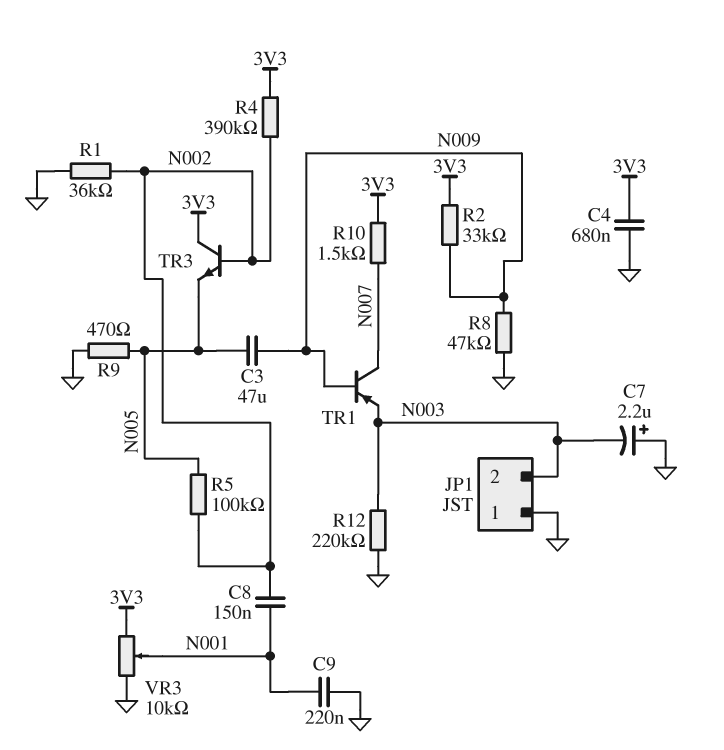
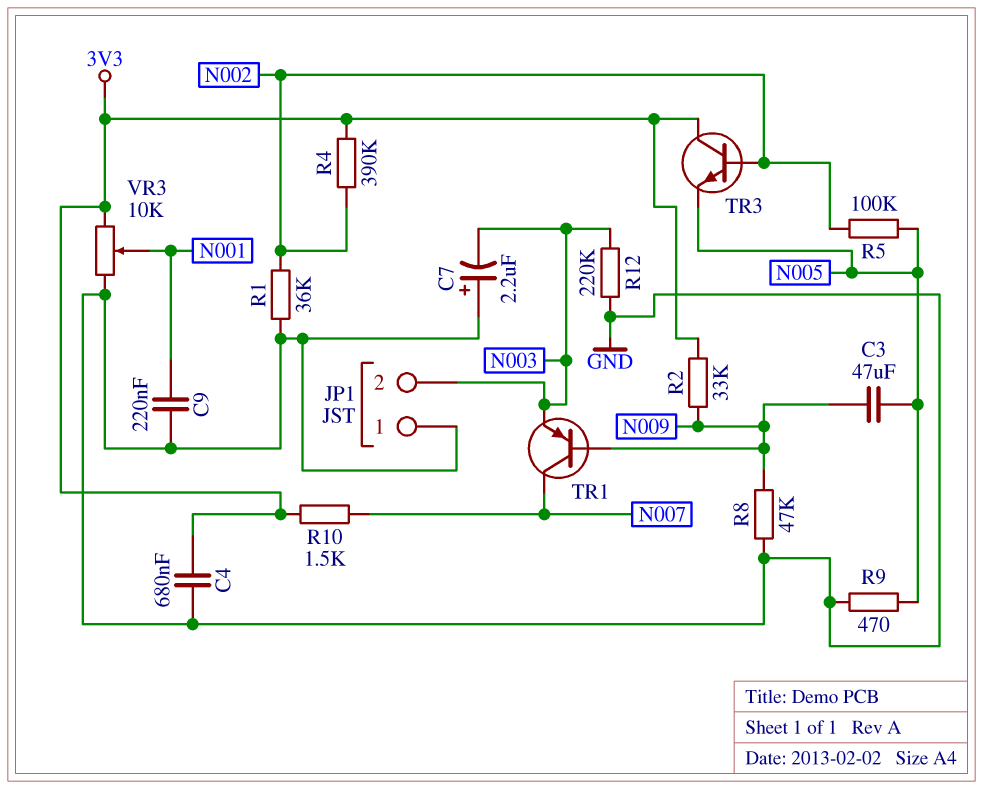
C8: 150nF (N001, N002) -> none

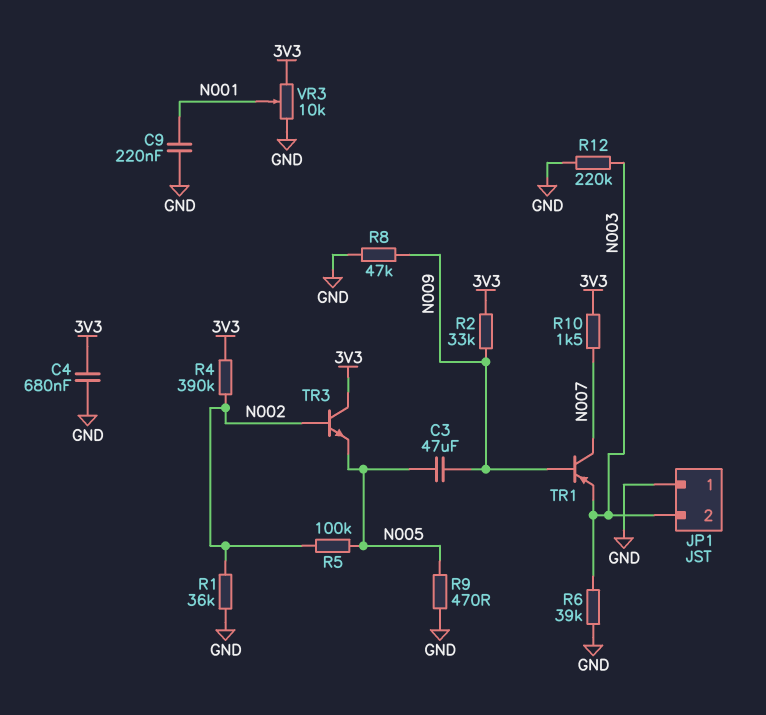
C7: 2.2uF (plus GND, minus N003) -> none
R6: none -> 39k (GND, N003)

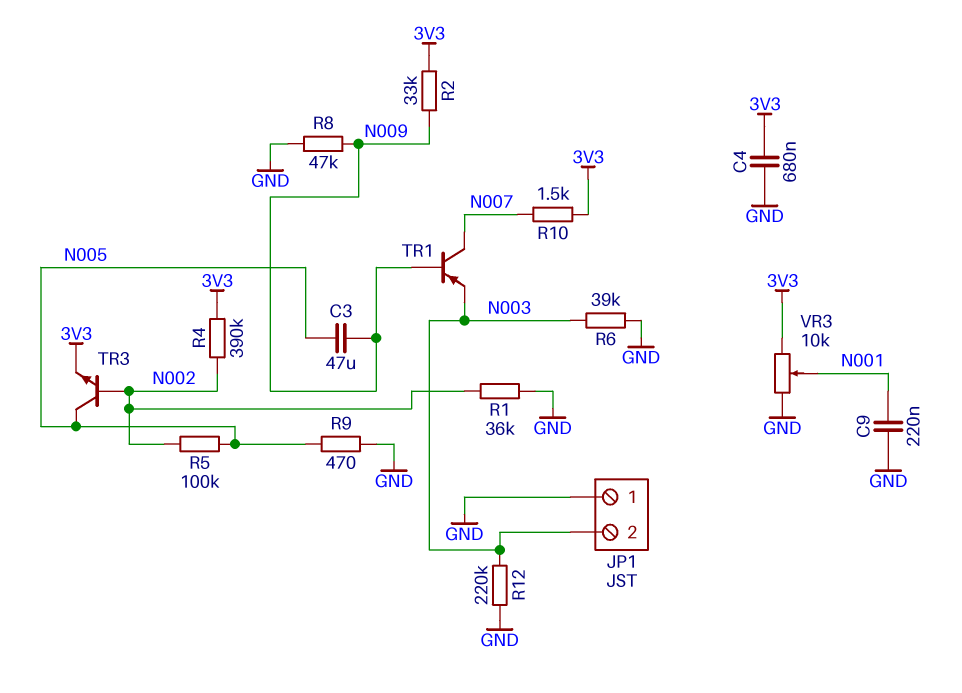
TR3: NPN (B N002, C 3V3, E N005) -> NPN (B N002, C N005, E 3V3)

